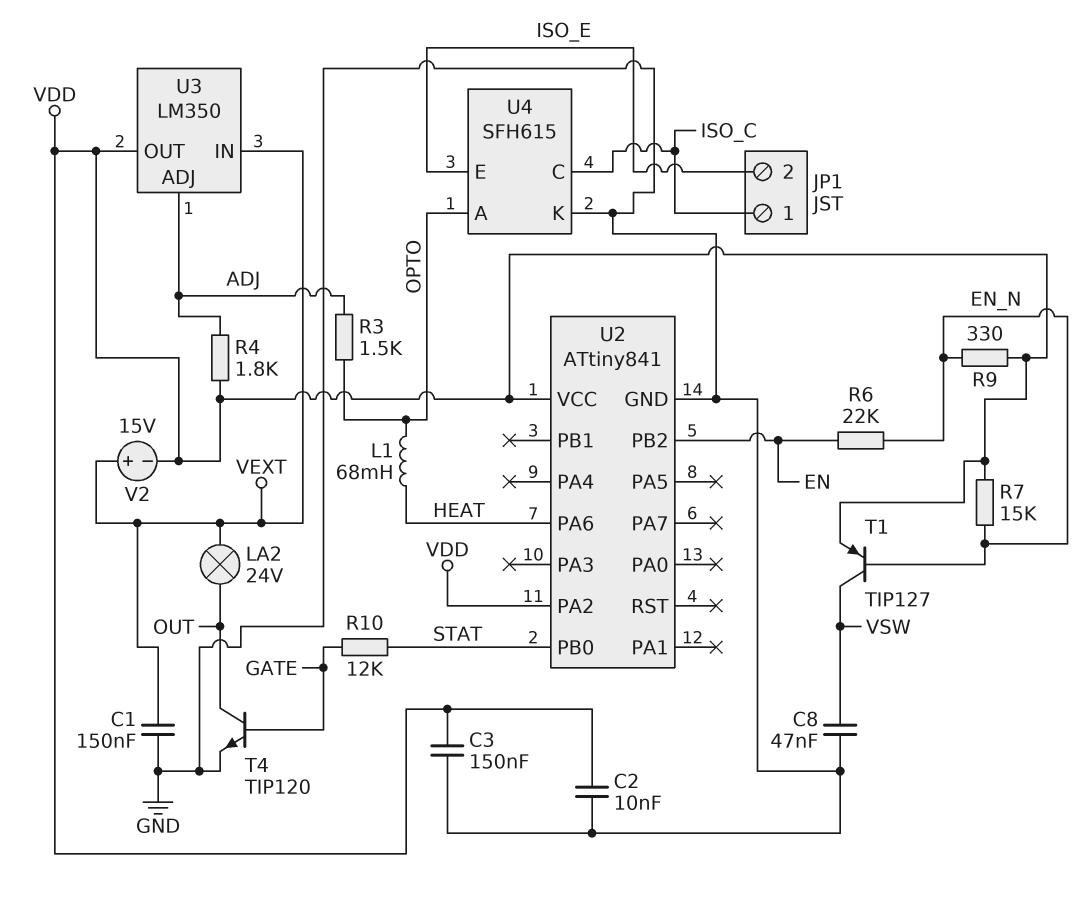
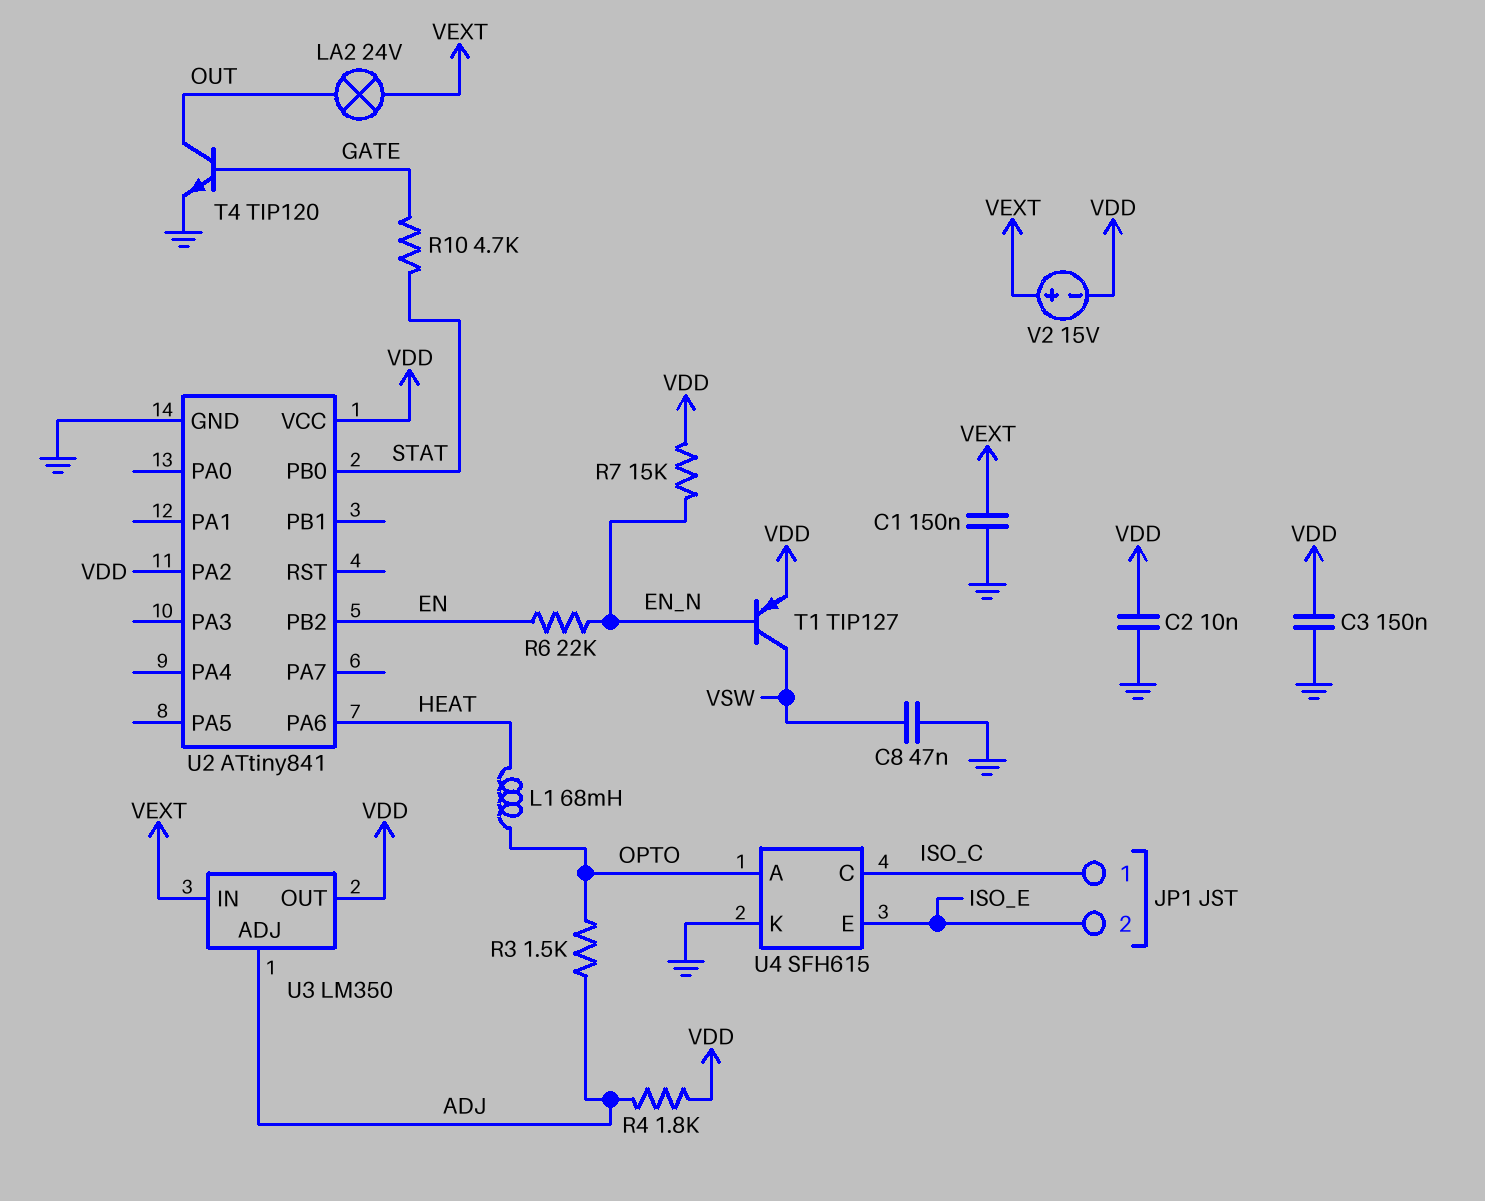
R9: 330 (EN_N, VDD) -> none
R10: 12k (GATE, STAT) -> 4.7k (GATE, STAT)

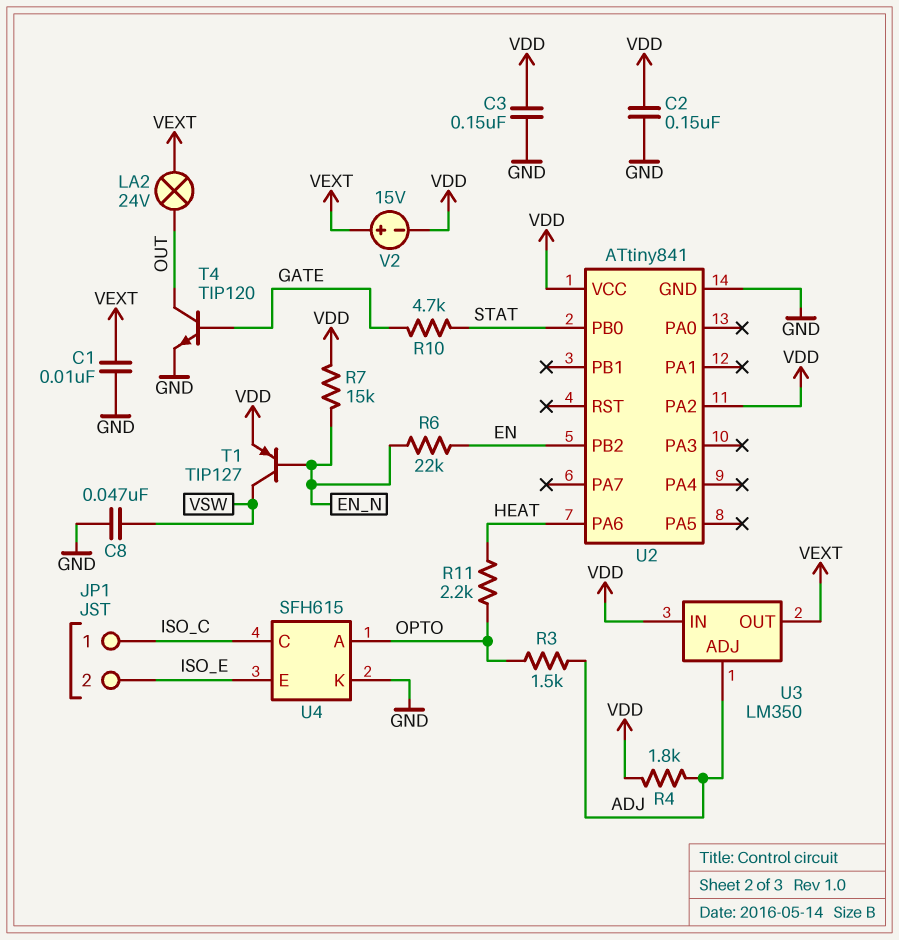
C1: 150nF (GND, VEXT) -> 10nF (GND, VEXT)
C2: 10nF (GND, VDD) -> 150nF (GND, VDD)
L1: 68mH (HEAT, OPTO) -> none
R11: none -> 2.2k (HEAT, OPTO)
U3 pin IN: VEXT -> VDD
U3 pin OUT: VDD -> VEXT

